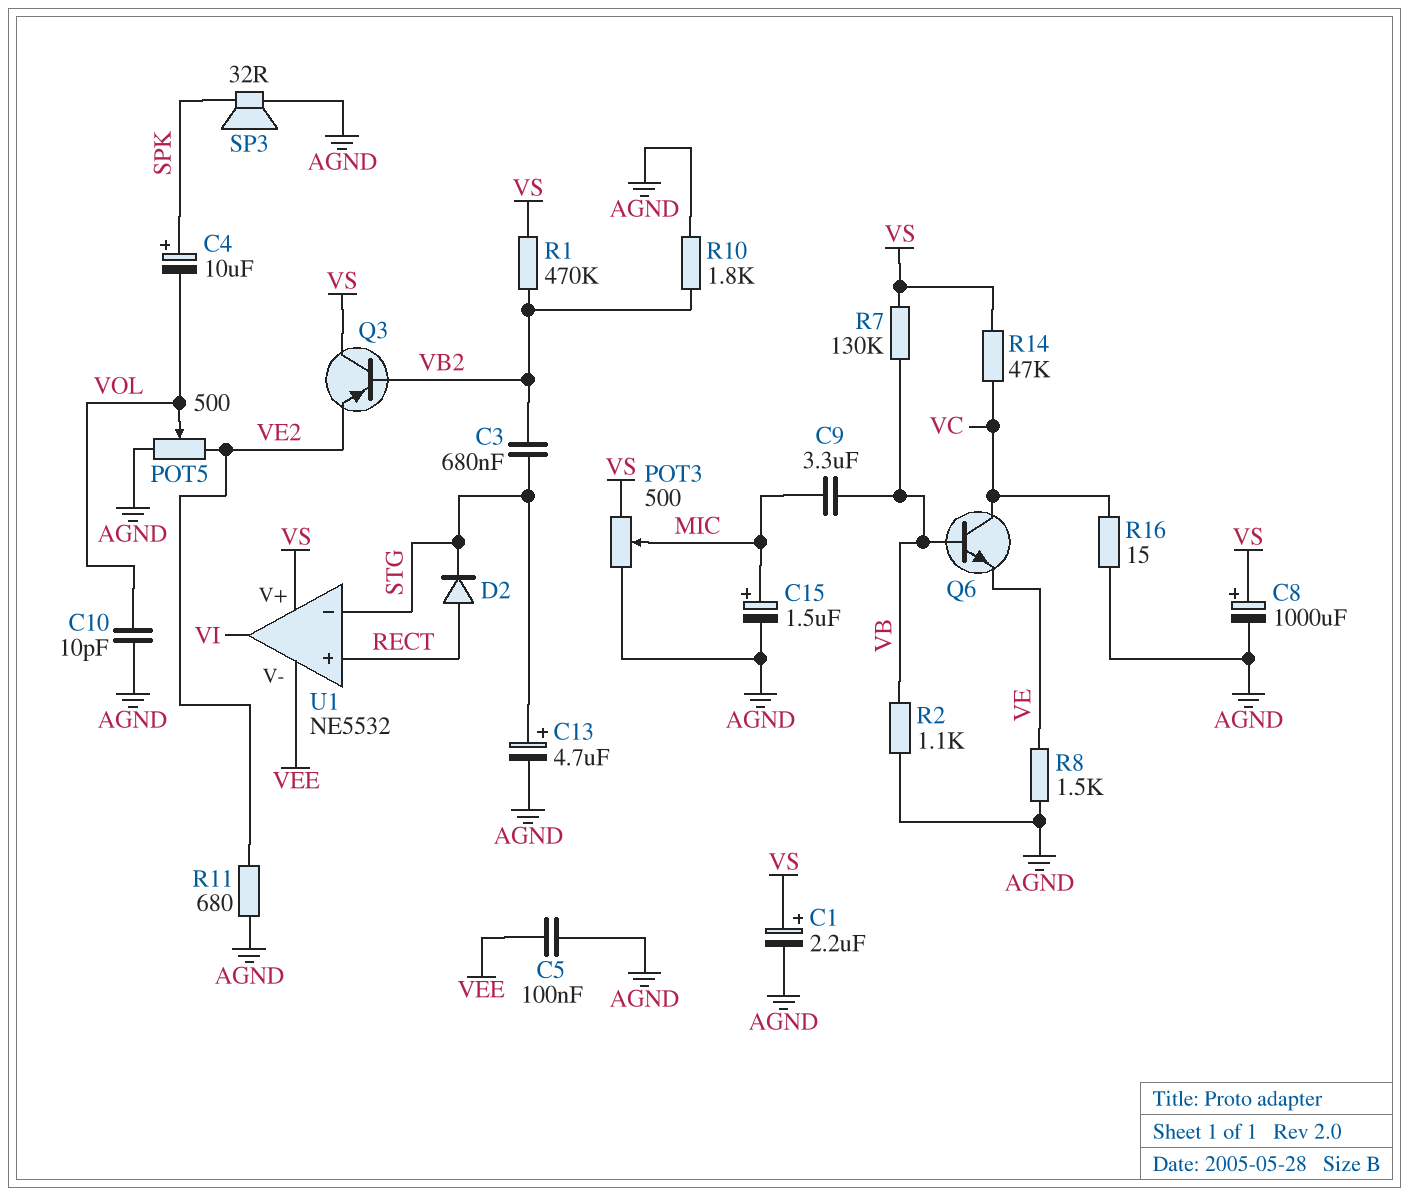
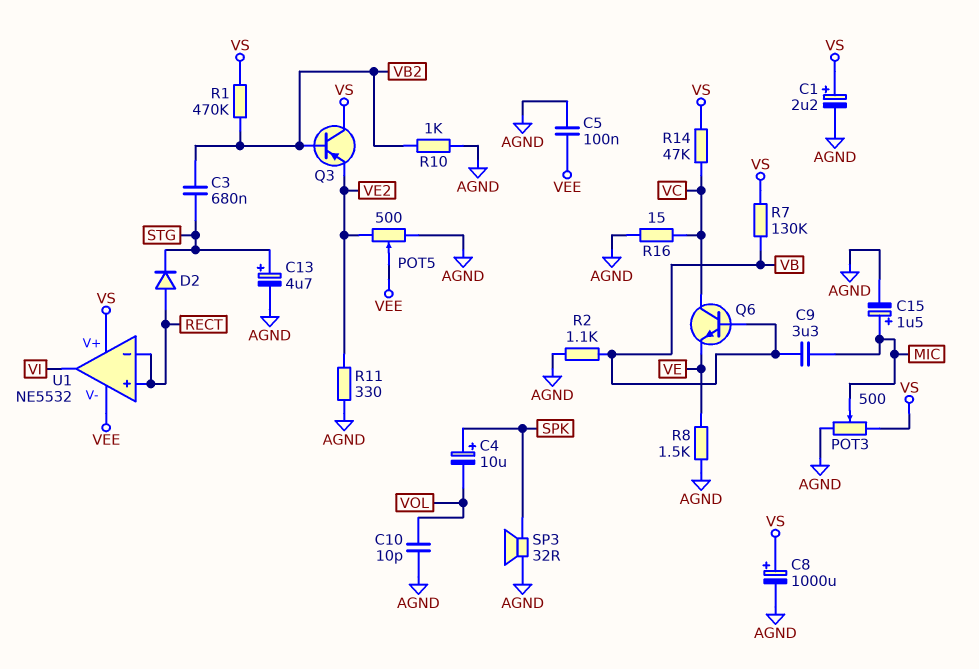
POT5: 500 (AGND, VE2, wiper VOL) -> 500 (AGND, VE2, wiper VEE)
R10: 1.8k (AGND, VB2) -> 1k (AGND, VB2)
R11: 680 (AGND, VE2) -> 330 (AGND, VE2)
U1 pin in-: STG -> RECT

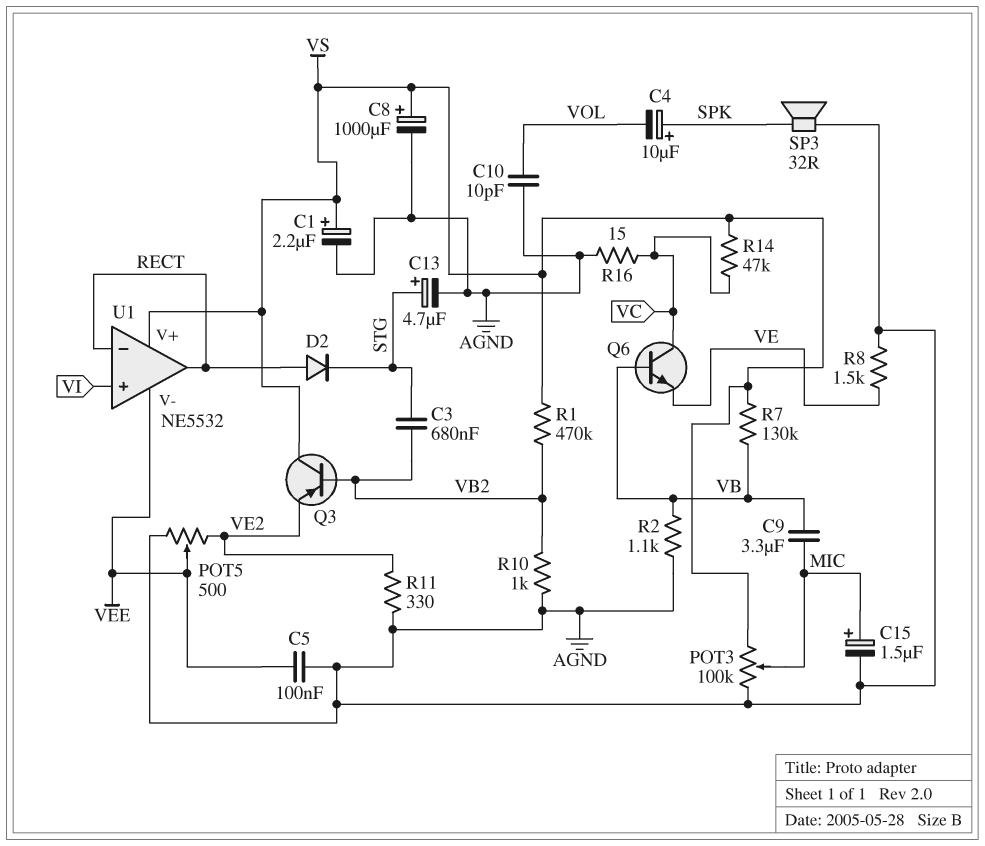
POT3: 500 (AGND, VS, wiper MIC) -> 100k (AGND, VS, wiper MIC)
U1 pin in+: RECT -> VI
U1 pin out: VI -> RECT

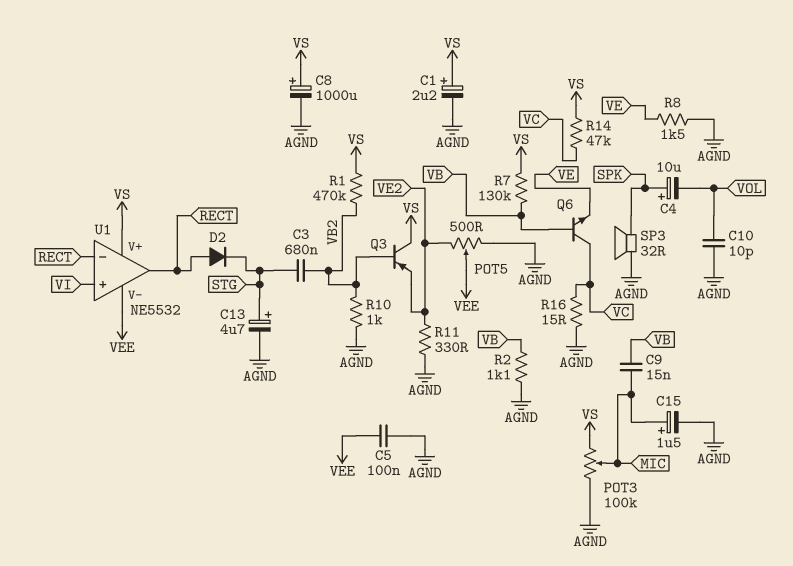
C9: 3.3uF (MIC, VB) -> 15nF (MIC, VB)

